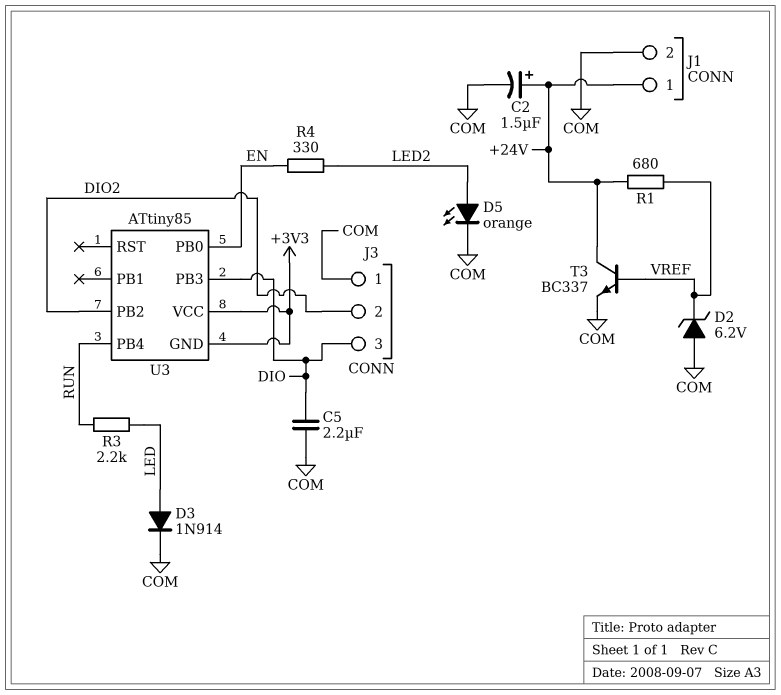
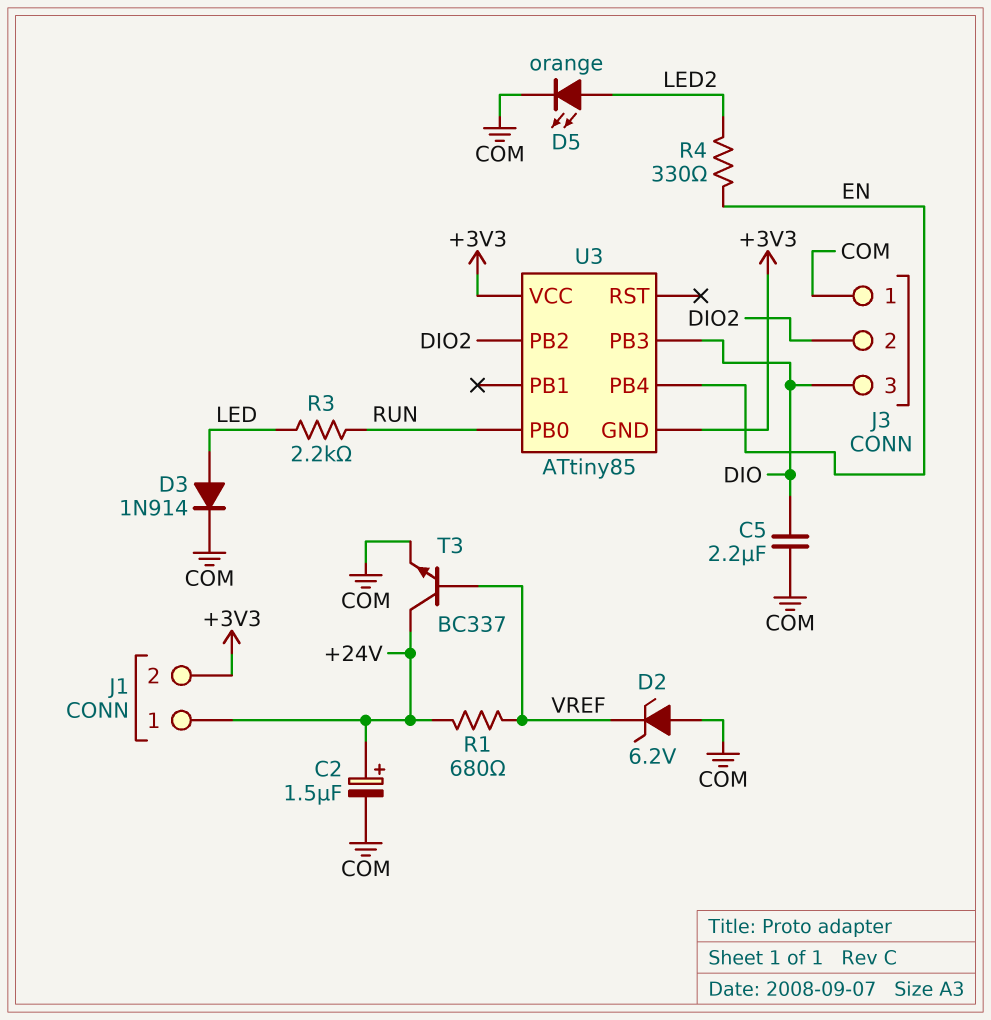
J1 pin 2: COM -> +3V3
U3 pin PB0: EN -> RUN
U3 pin PB4: RUN -> EN

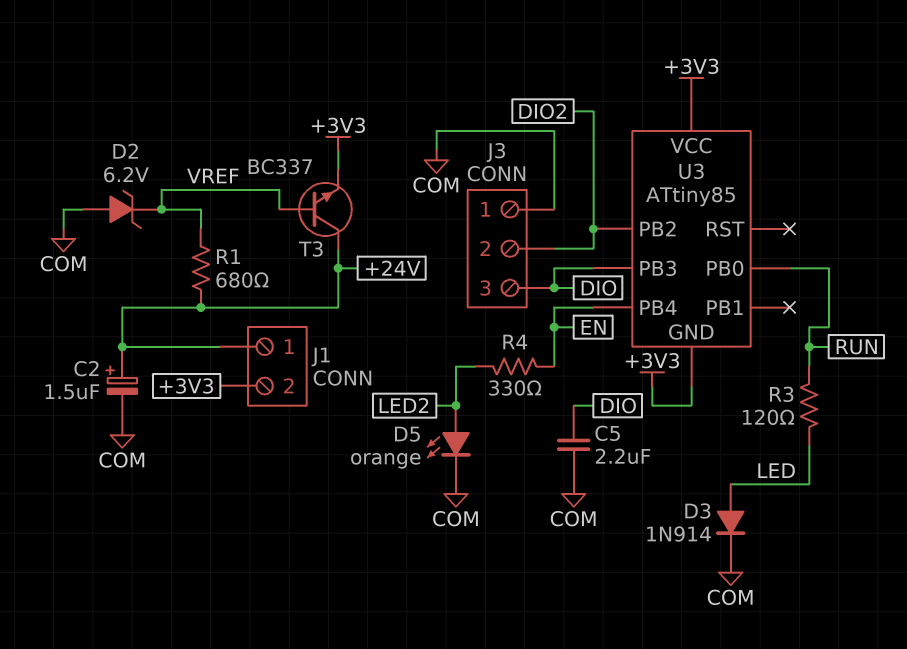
R3: 2.2k (LED, RUN) -> 120 (LED, RUN)
T3: NPN BC337 (B VREF, C +24V, E COM) -> NPN BC337 (B VREF, C +24V, E +3V3)

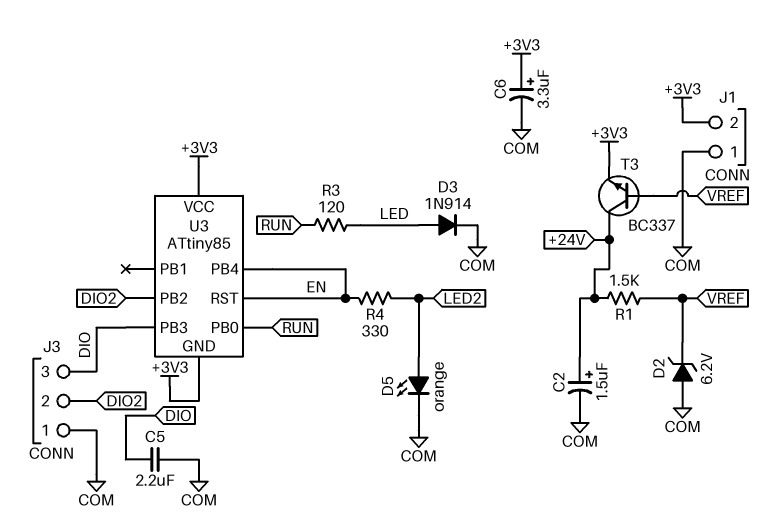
C6: none -> 3.3uF (plus +3V3, minus COM)
J1 pin 1: +24V -> COM
R1: 680 (+24V, VREF) -> 1.5k (+24V, VREF)
U3 pin RST: none -> EN

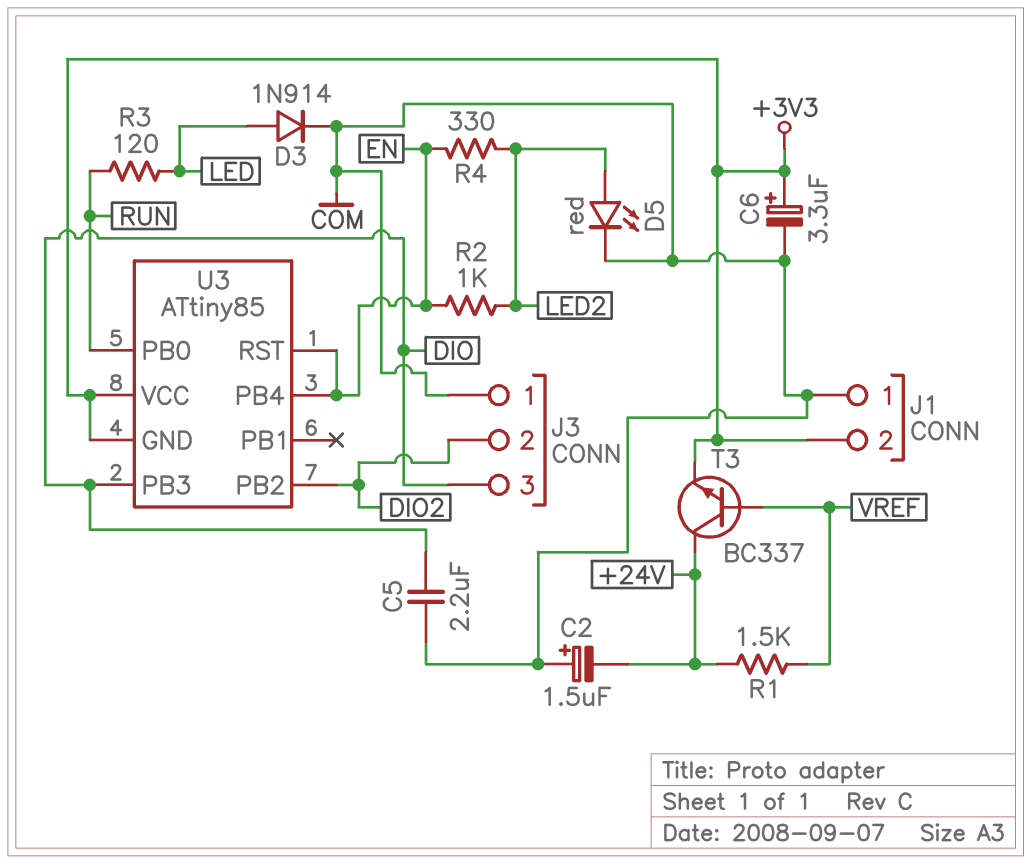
C2: 1.5uF (plus +24V, minus COM) -> 1.5uF (plus COM, minus +24V)
D2: zener 6.2V (A COM, K VREF) -> none
D5: LED orange (A LED2, K COM) -> LED red (A LED2, K COM)
R2: none -> 1k (EN, LED2)

